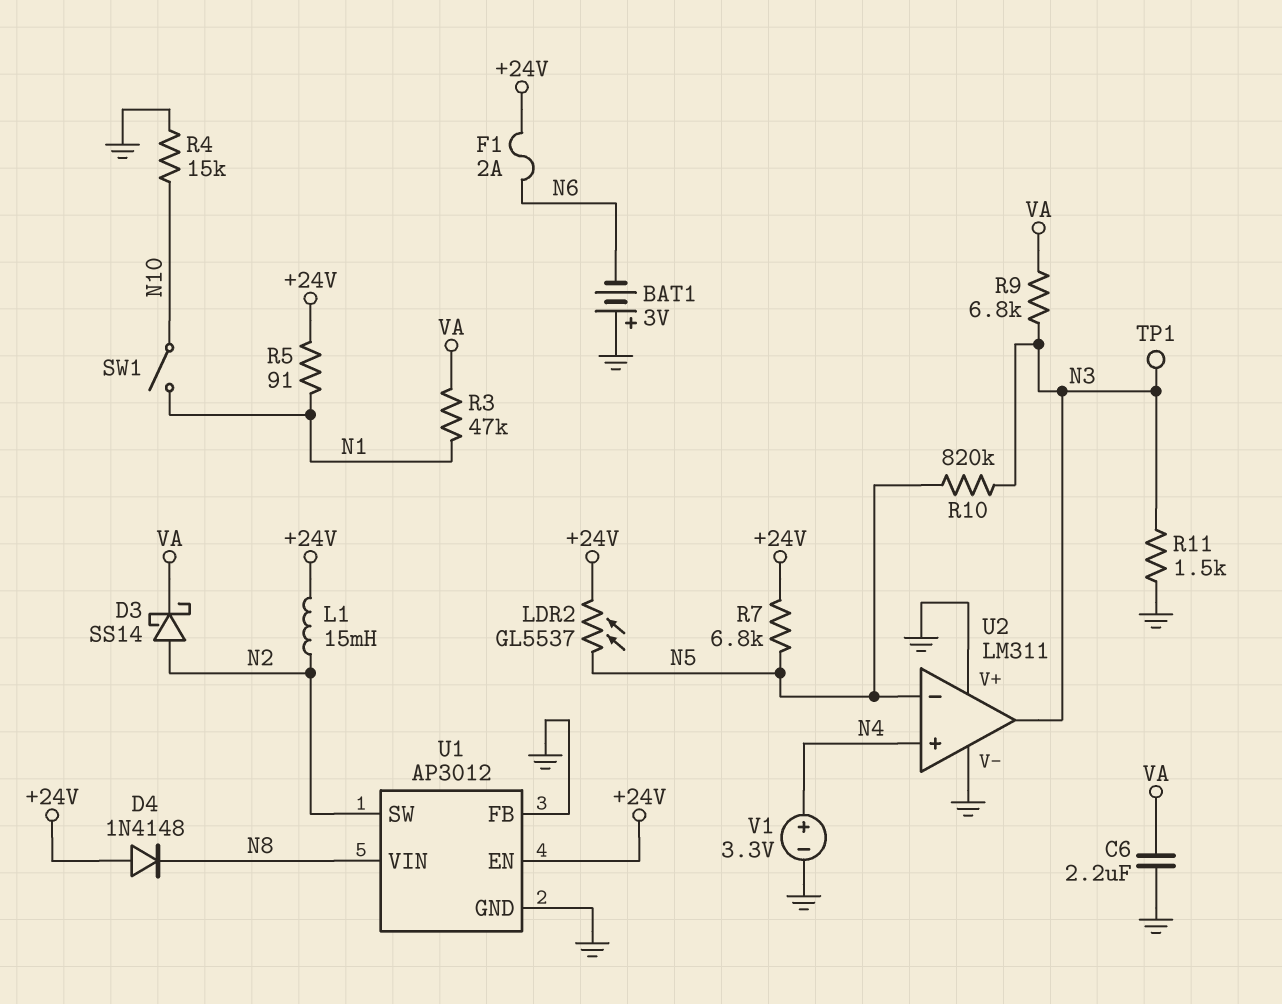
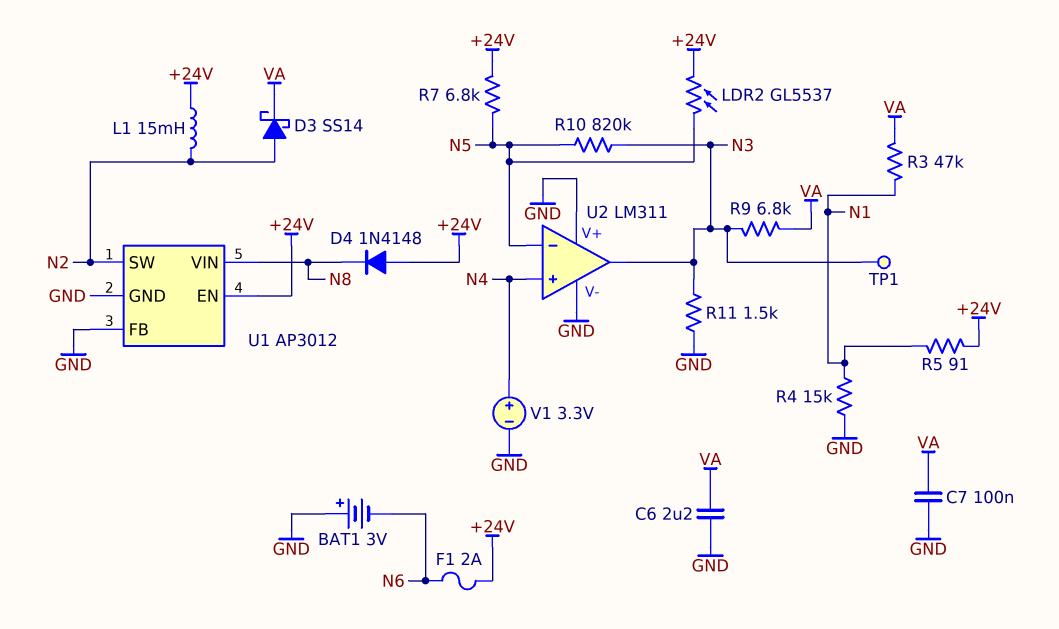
C7: none -> 100nF (GND, VA)
R4: 15k (GND, N10) -> 15k (GND, N1)
SW1: switch (N1, N10) -> none

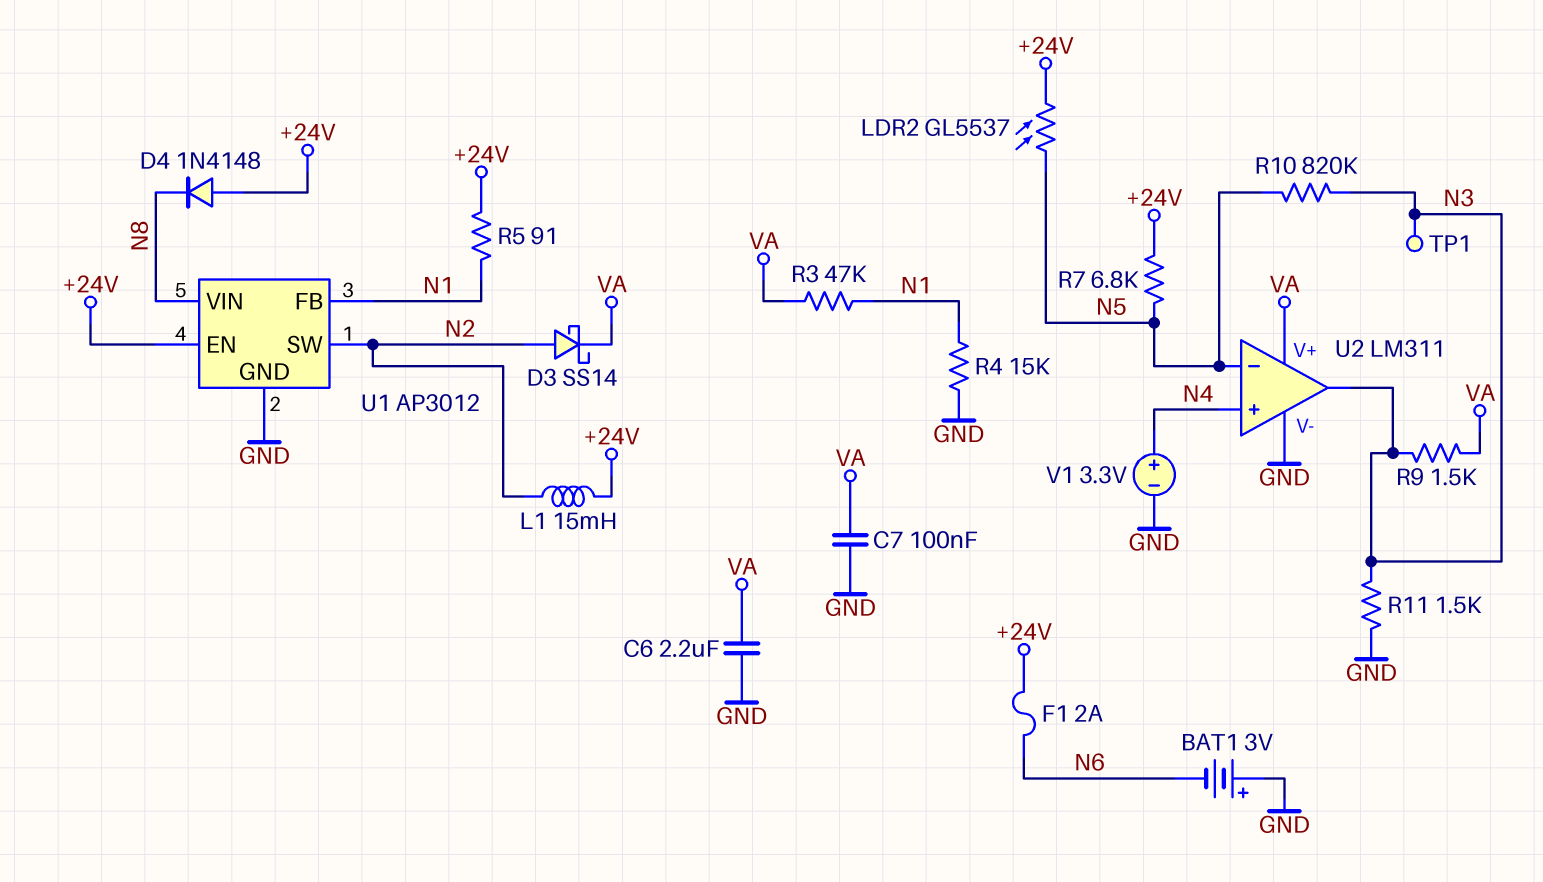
R9: 6.8k (N3, VA) -> 1.5k (N3, VA)
U1 pin FB: GND -> N1
U2 pin V+: GND -> VA

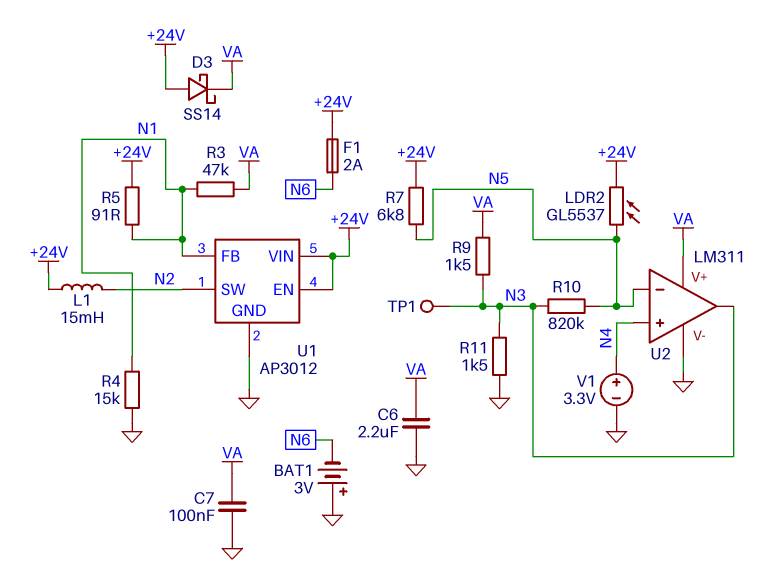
D3: schottky SS14 (A N2, K VA) -> schottky SS14 (A +24V, K VA)
D4: diode 1N4148 (A +24V, K N8) -> none
U1 pin VIN: N8 -> +24V

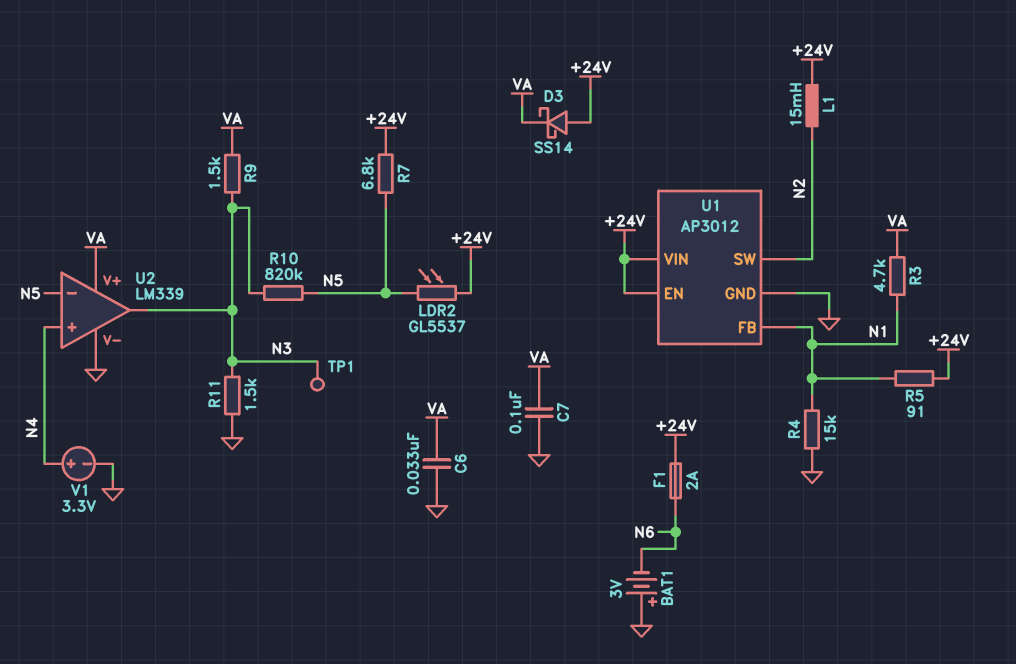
C6: 2.2uF (GND, VA) -> 33nF (GND, VA)
R3: 47k (N1, VA) -> 4.7k (N1, VA)
U2: LM311 -> LM339

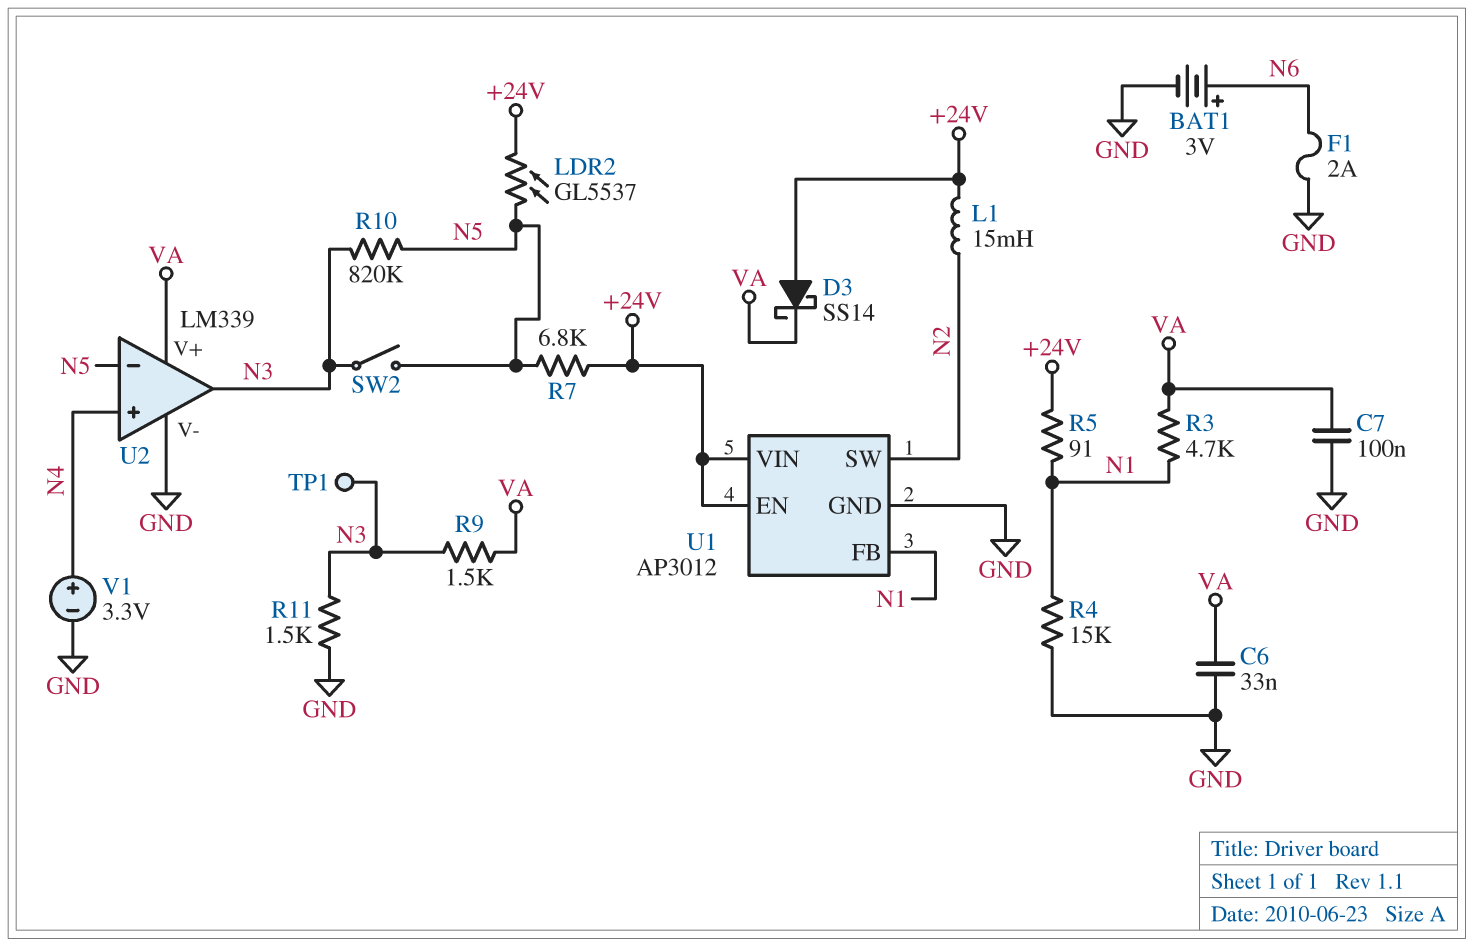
BAT1: 3V (plus GND, minus N6) -> 3V (plus N6, minus GND)
F1: 2A (+24V, N6) -> 2A (GND, N6)
SW2: none -> switch (N3, N5)

